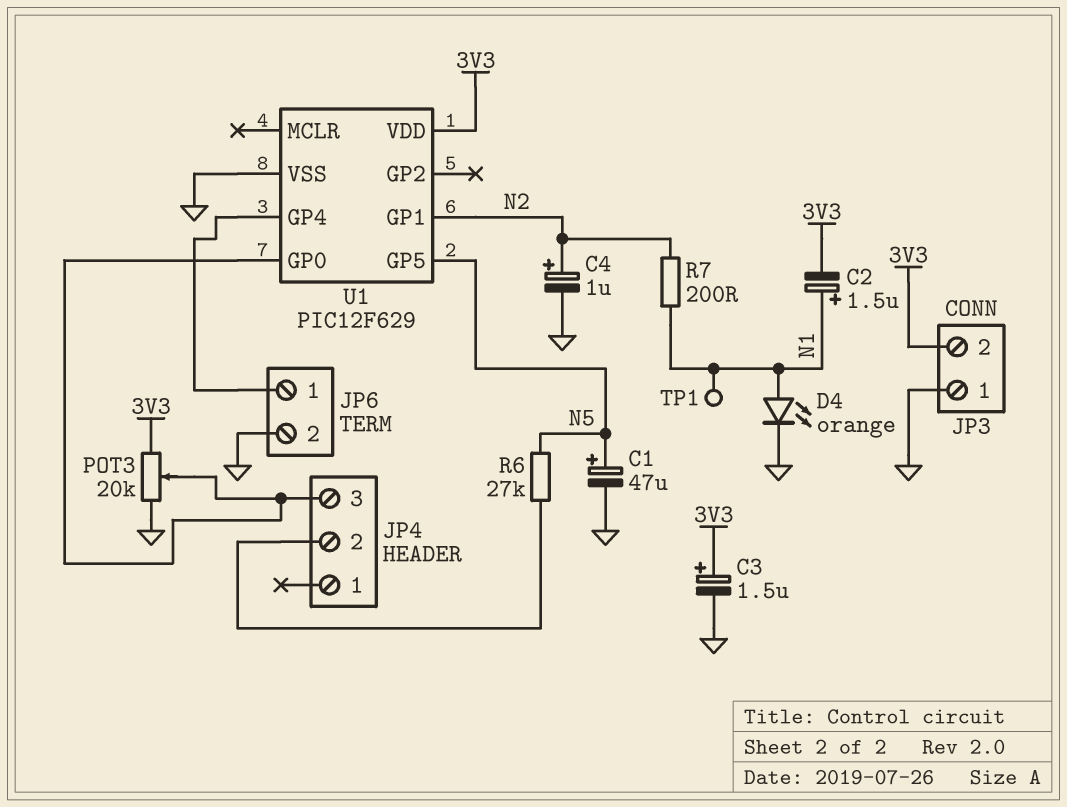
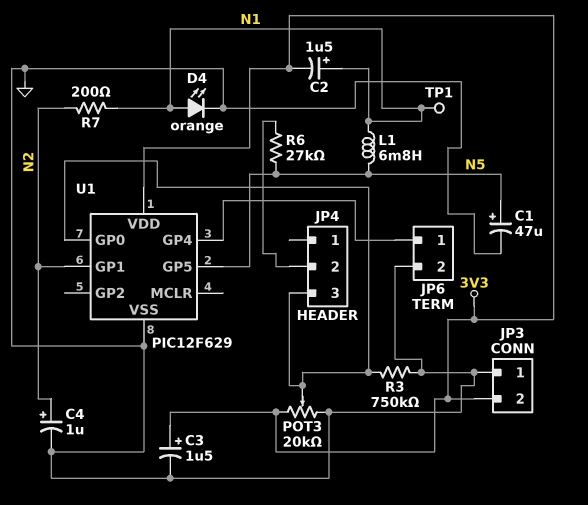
L1: none -> 6.8mH (N1, N5)
R3: none -> 750k (GND, JP4/3)

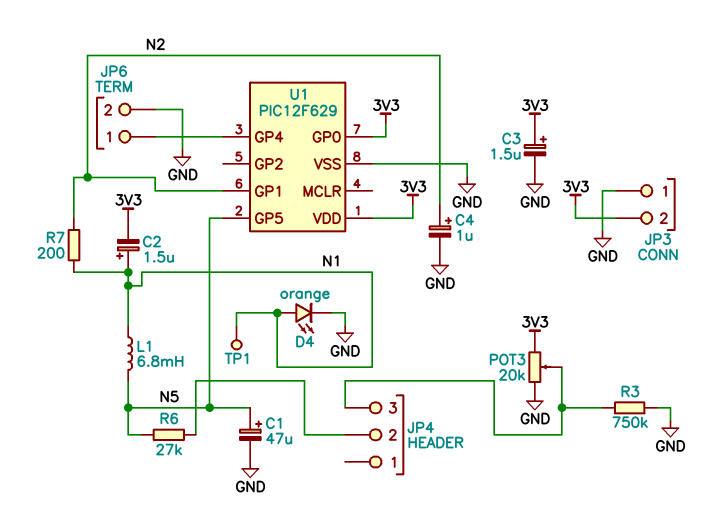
U1 pin GP0: JP4/3 -> 3V3

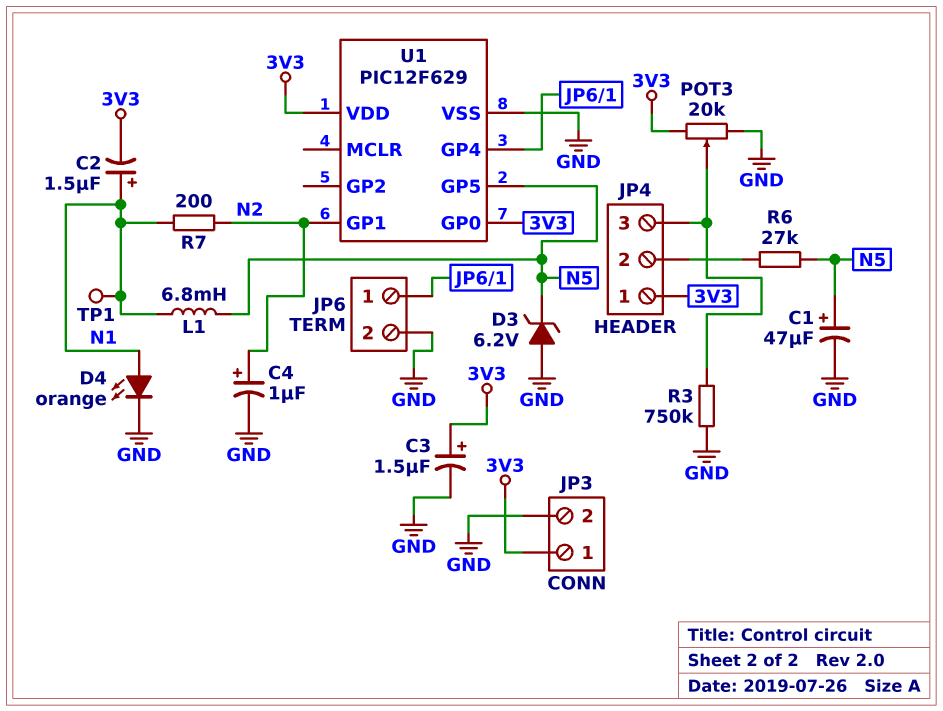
D3: none -> zener 6.2V (A GND, K N5)
JP3 pin 1: GND -> 3V3
JP3 pin 2: 3V3 -> GND
JP4 pin 1: none -> 3V3

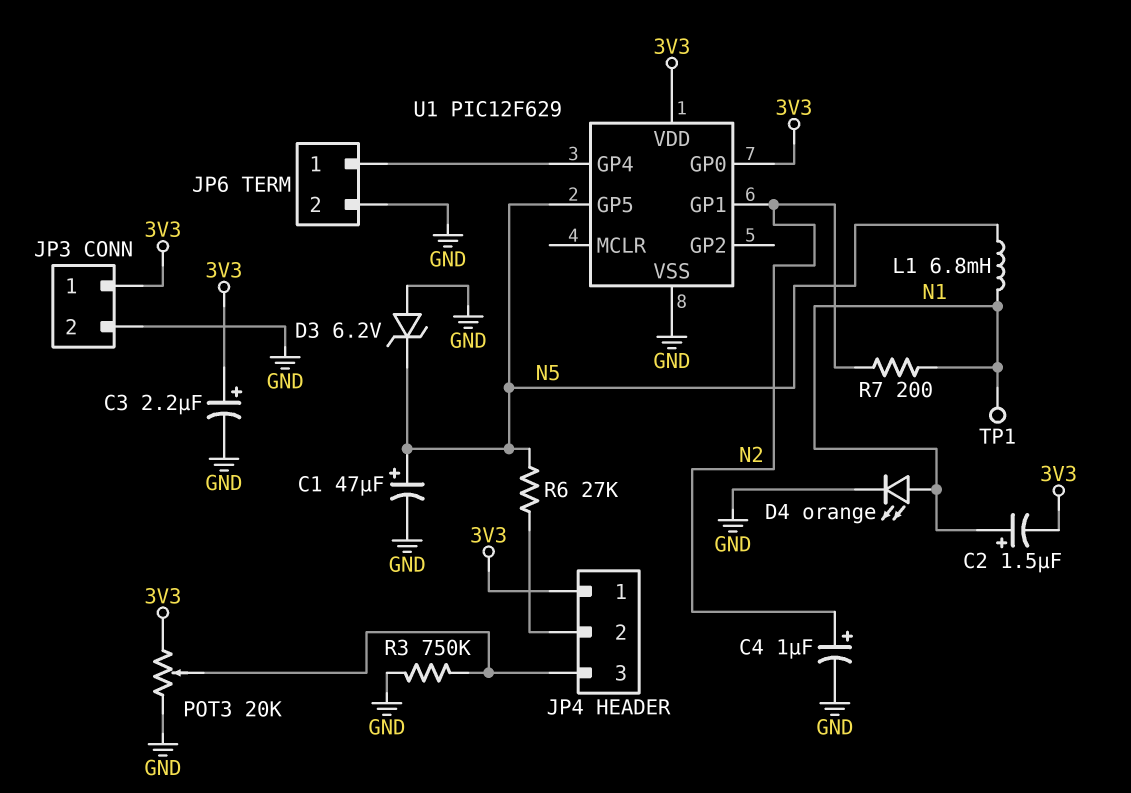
C3: 1.5uF (plus 3V3, minus GND) -> 2.2uF (plus 3V3, minus GND)

